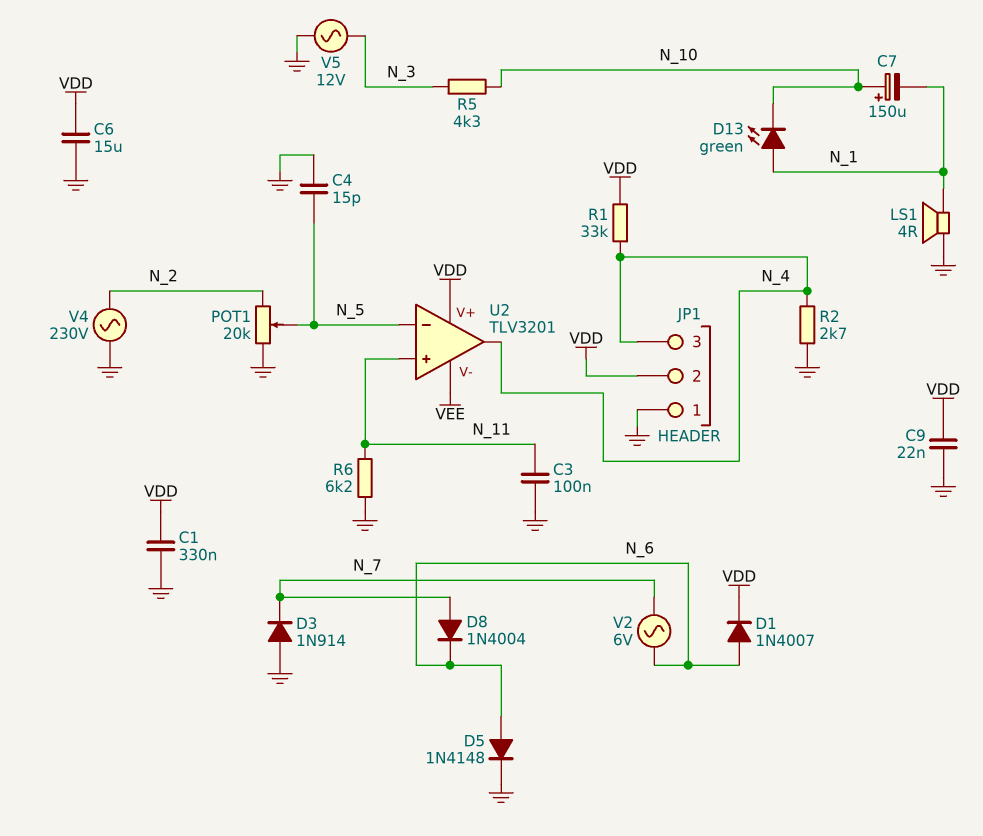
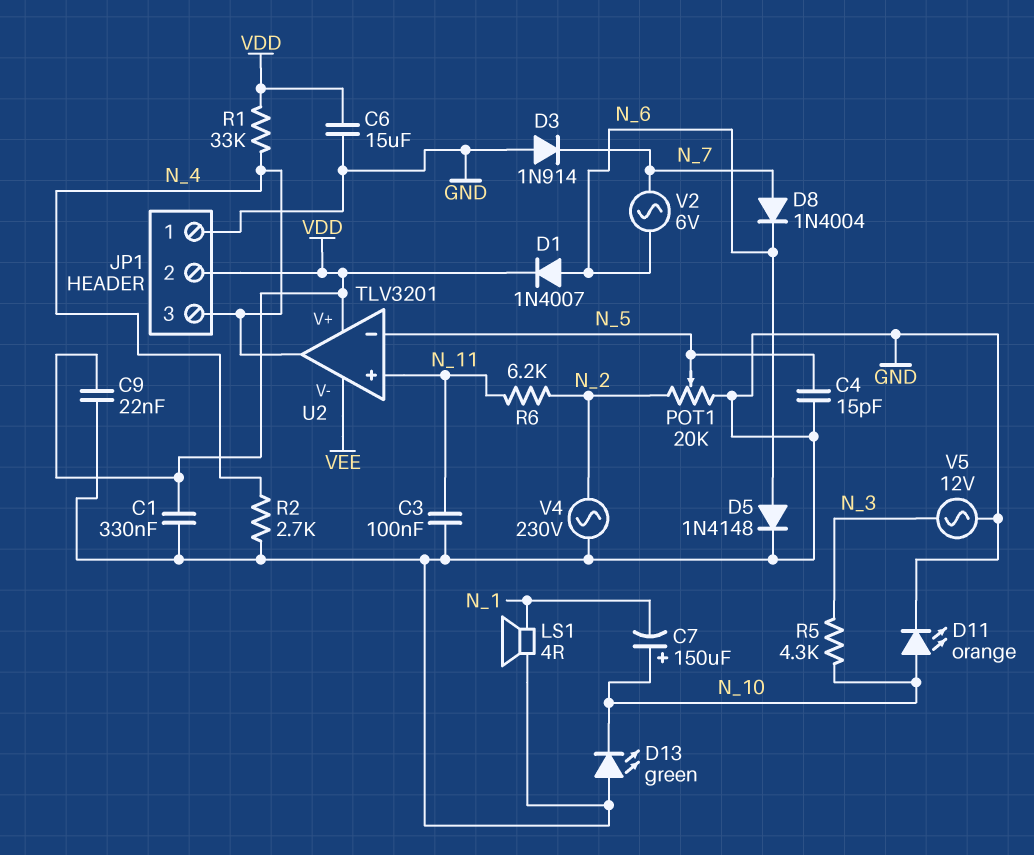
D11: none -> LED orange (A N_10, K GND)
D13: LED green (A N_1, K N_10) -> LED green (A GND, K N_10)
R6: 6.2k (GND, N_11) -> 6.2k (N_2, N_11)

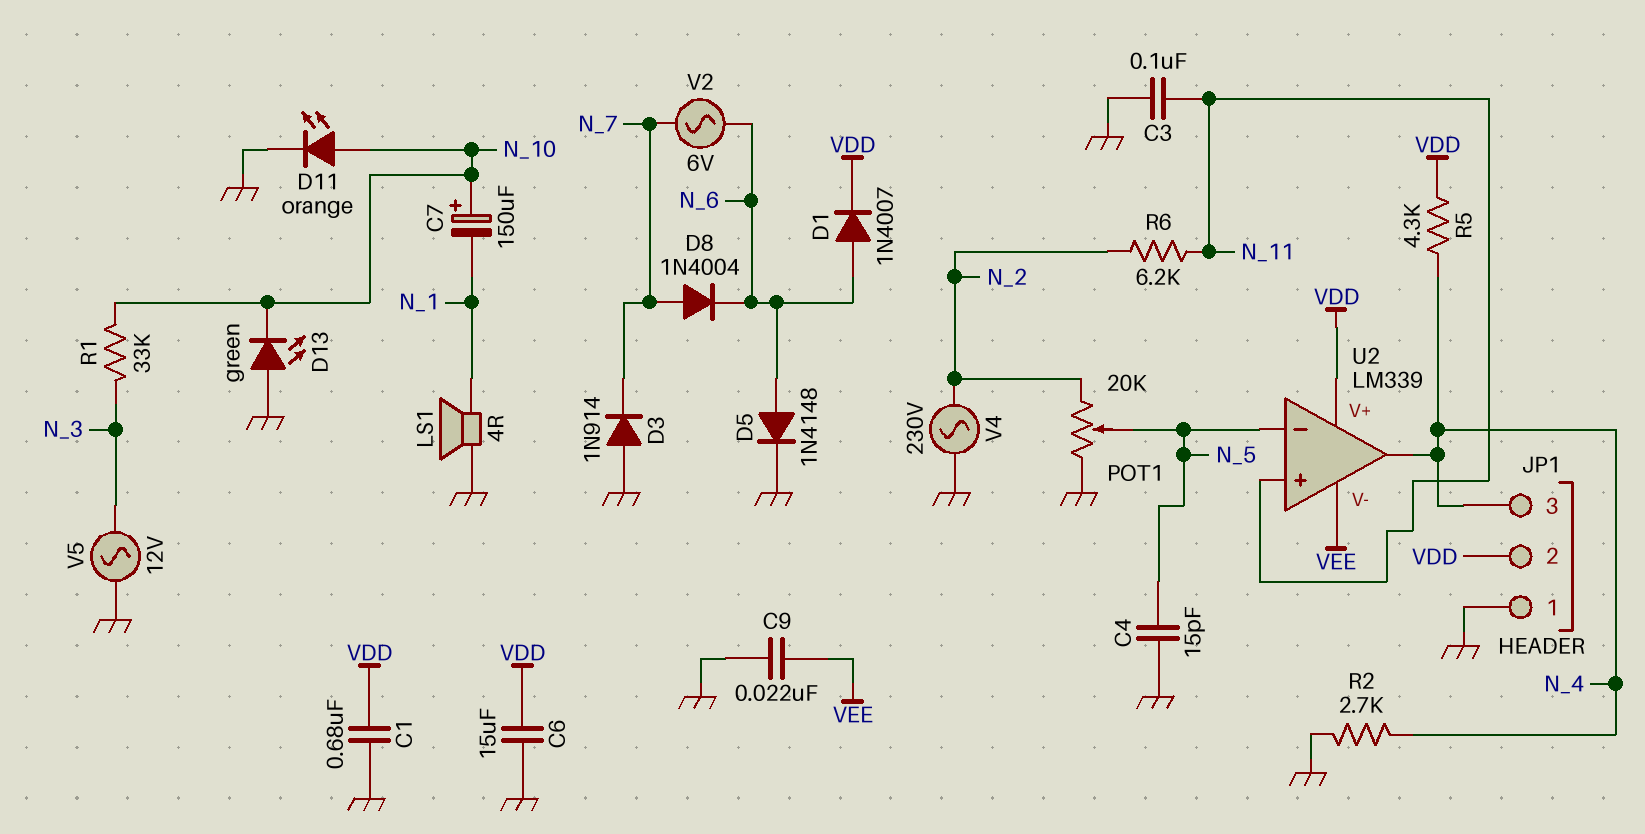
C1: 330nF (GND, VDD) -> 680nF (GND, VDD)
C9: 22nF (GND, VDD) -> 22nF (GND, VEE)
R1: 33k (N_4, VDD) -> 33k (N_3, N_10)
R5: 4.3k (N_3, N_10) -> 4.3k (N_4, VDD)
U2: TLV3201 -> LM339

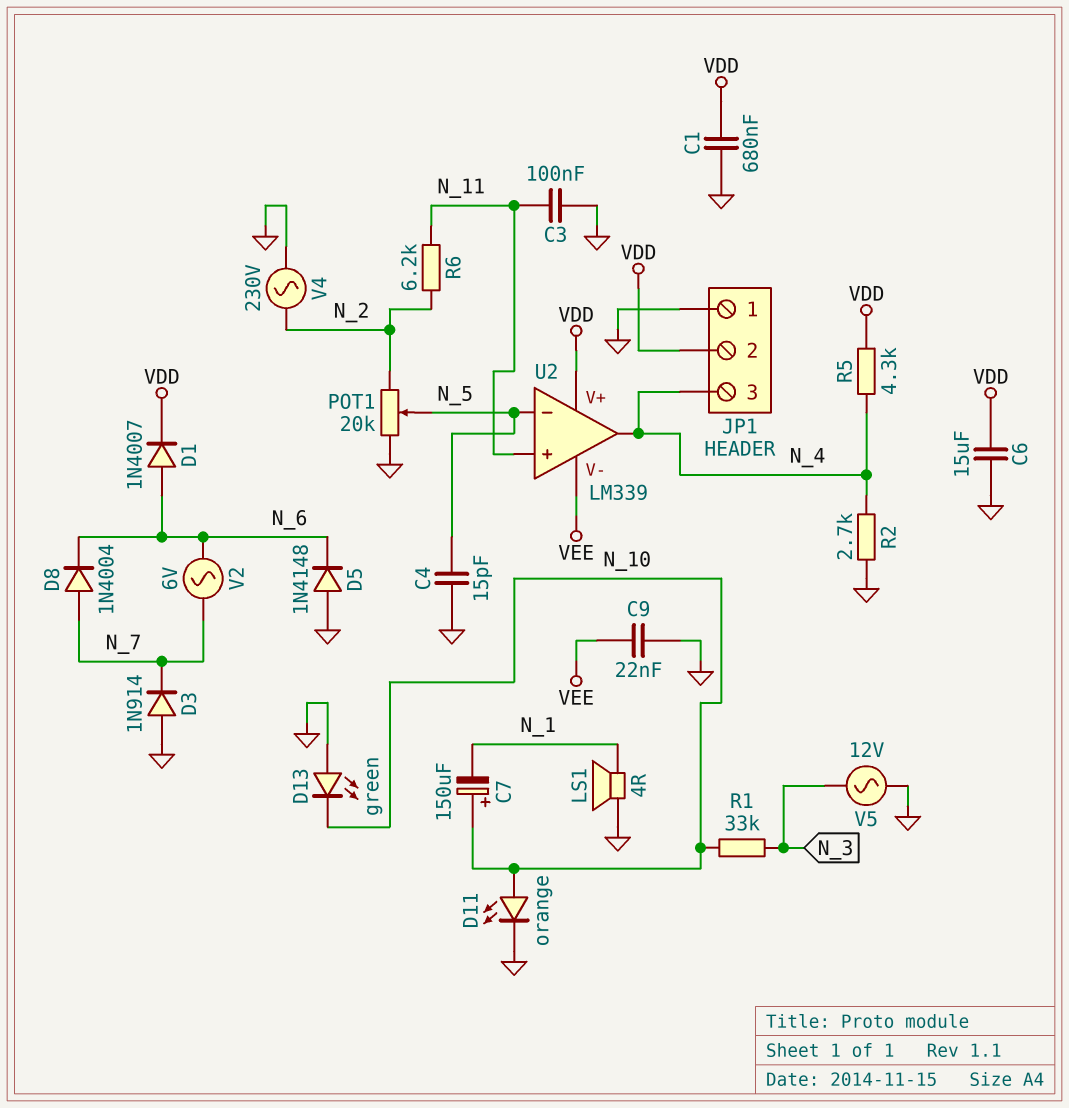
D5: diode 1N4148 (A N_6, K GND) -> diode 1N4148 (A GND, K N_6)

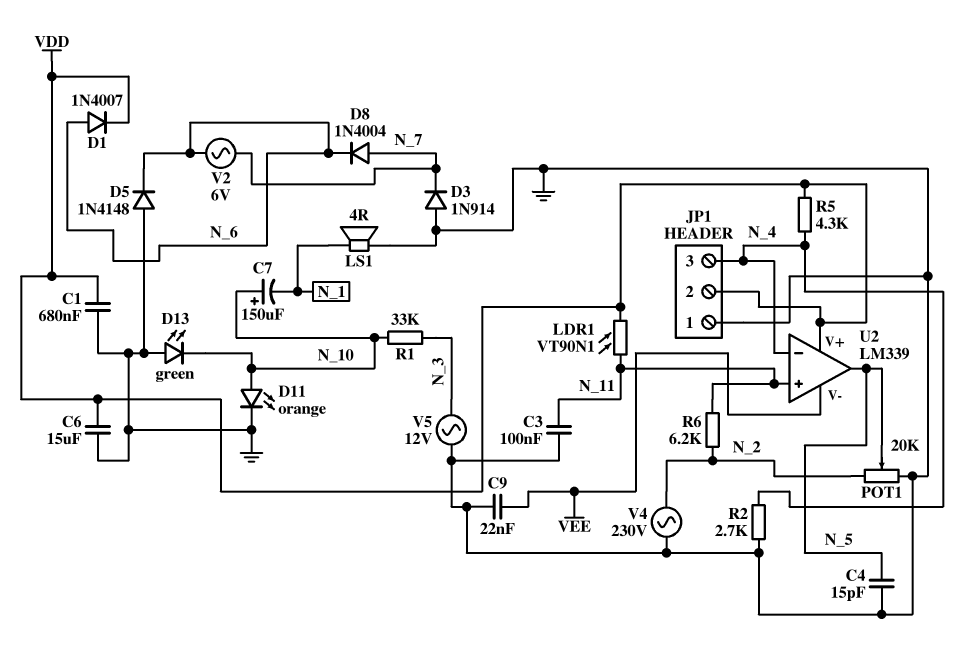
LDR1: none -> VT90N1 (N_11, VDD)
U2 pin in-: N_5 -> N_4
U2 pin out: N_4 -> N_5

